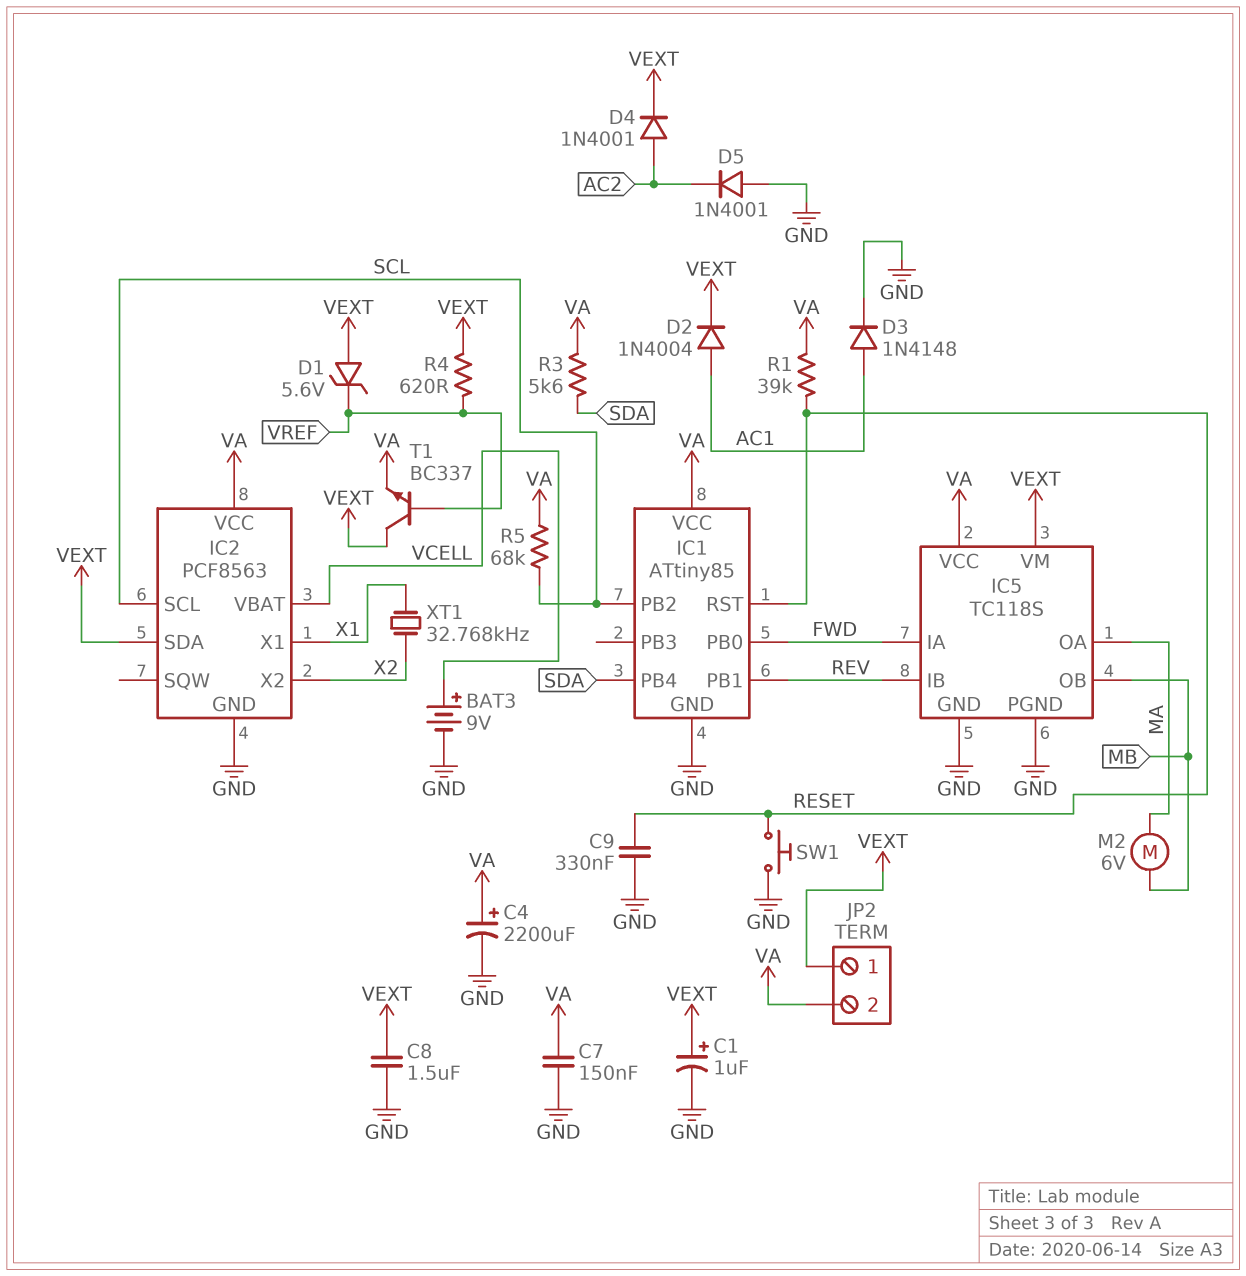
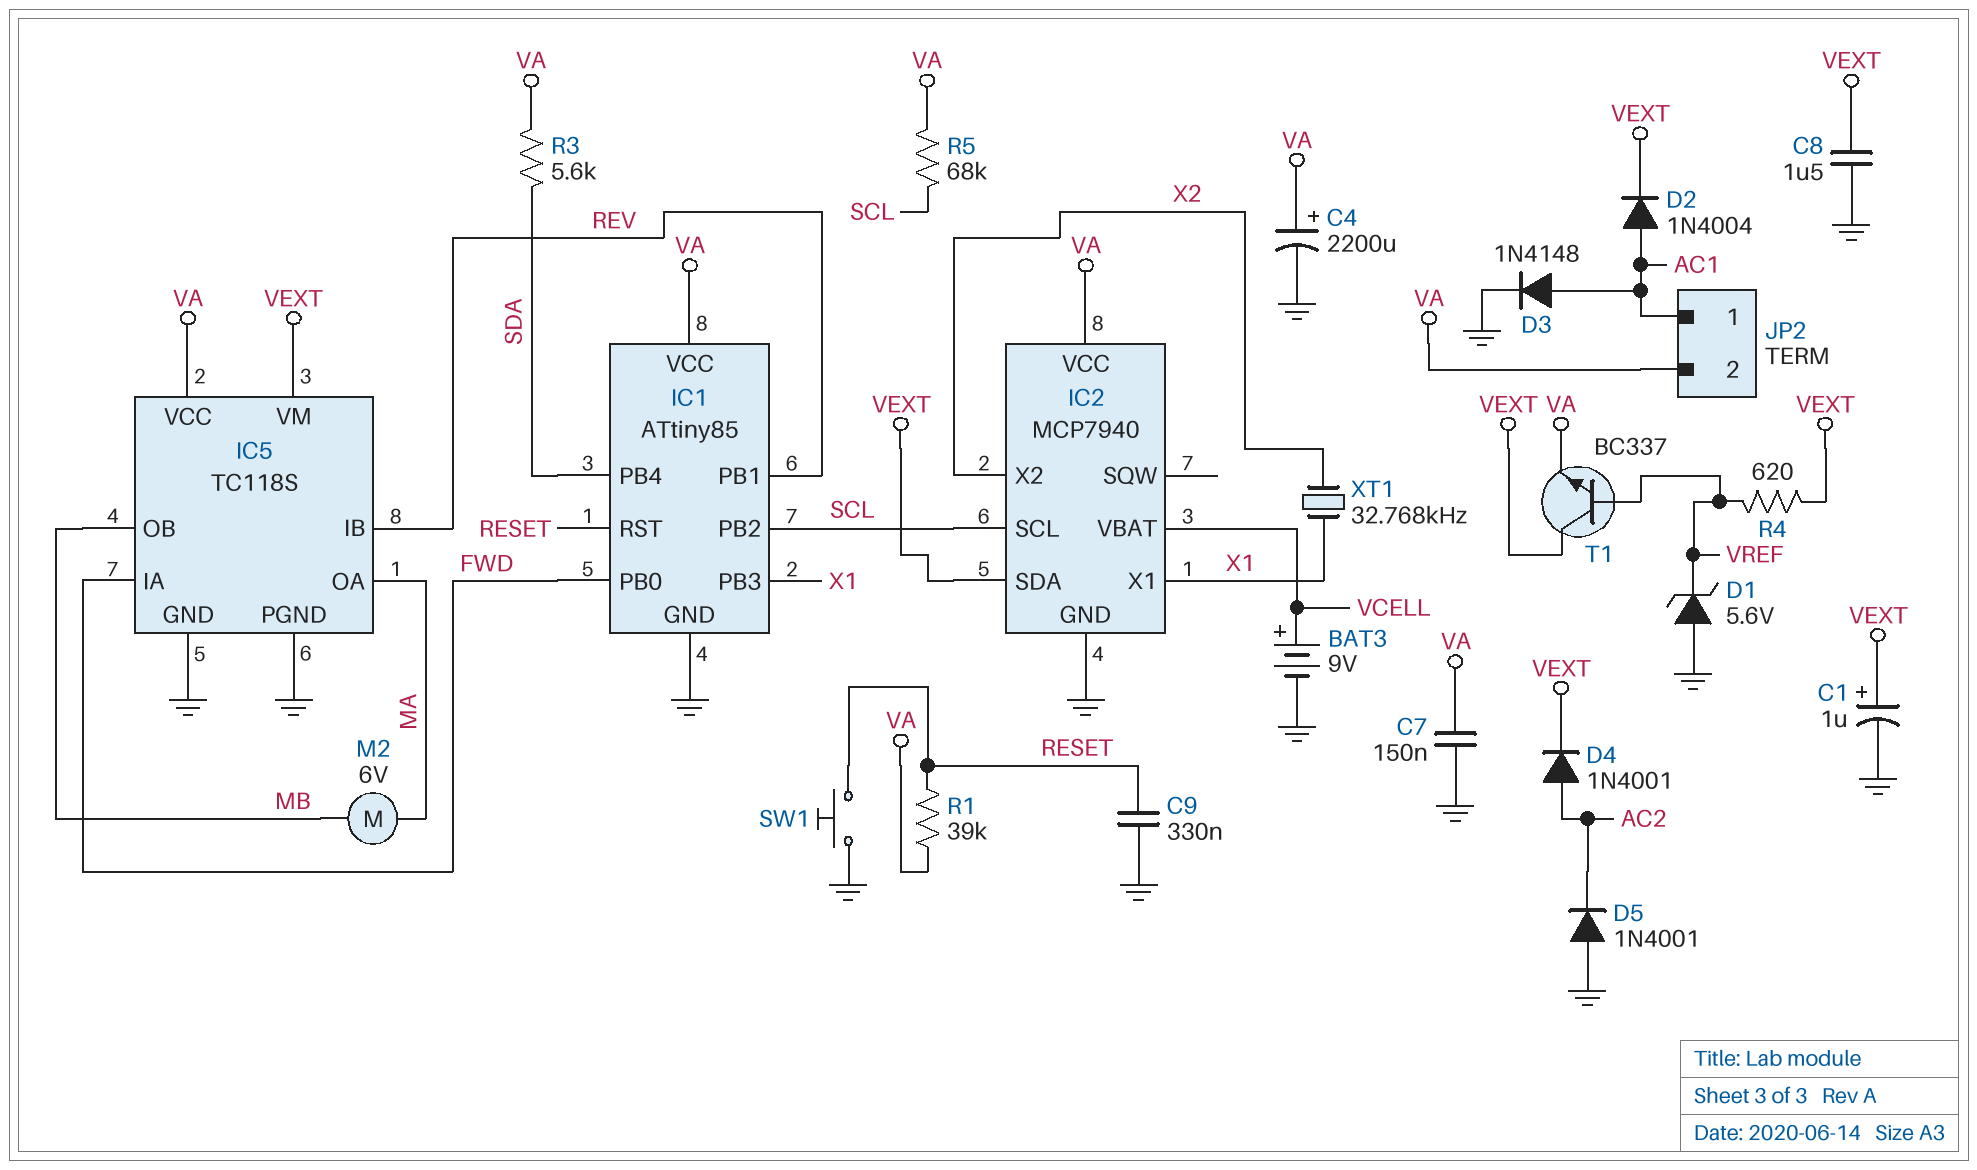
D1: zener 5.6V (A VEXT, K VREF) -> zener 5.6V (A GND, K VREF)
IC1 pin PB3: none -> X1
IC2: PCF8563 -> MCP7940
JP2 pin 1: VEXT -> AC1

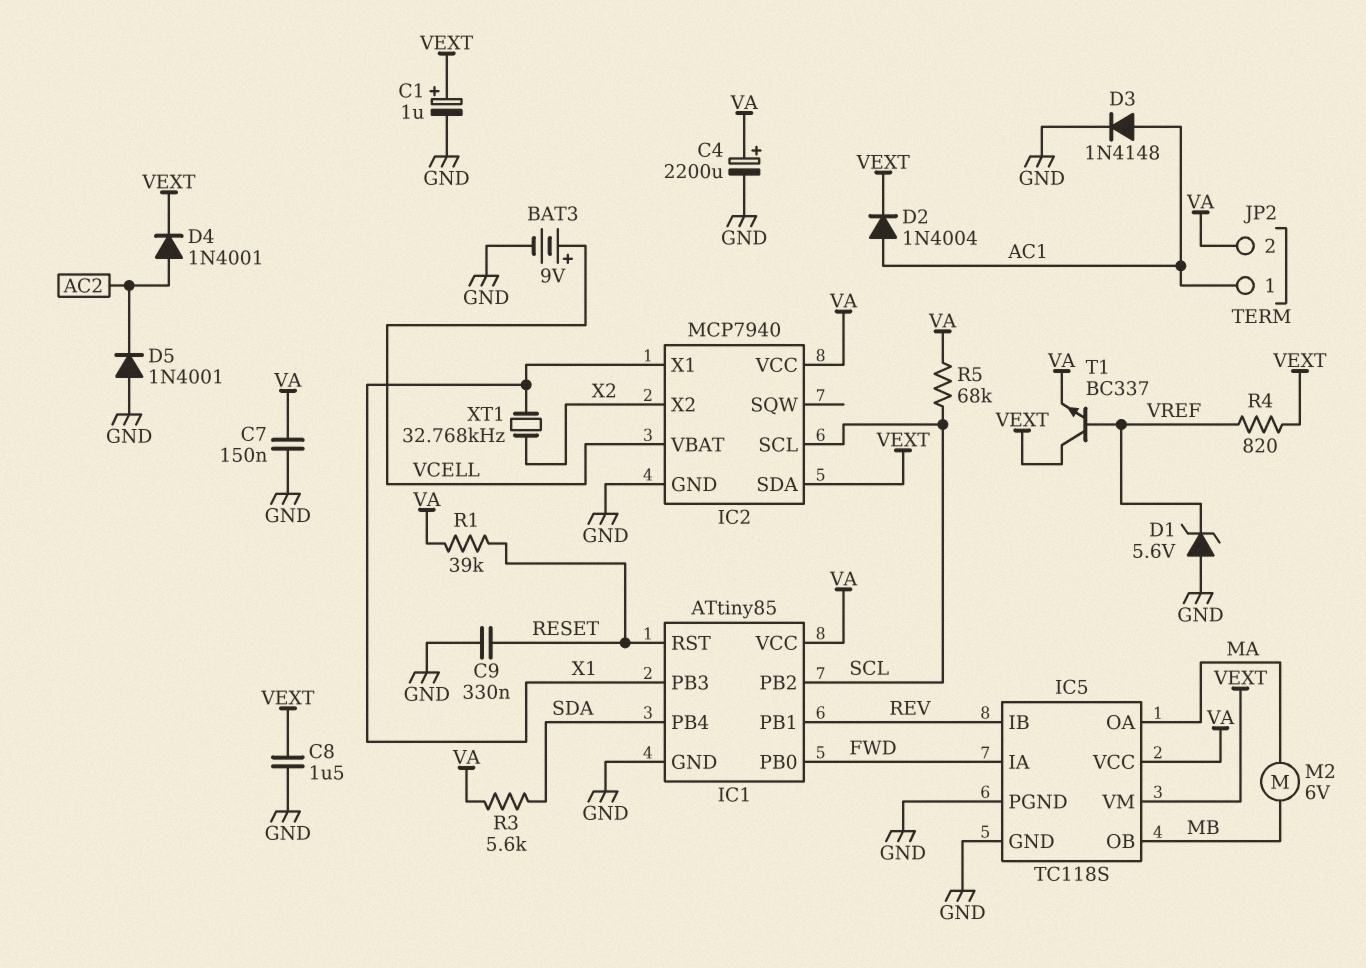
R4: 620 (VEXT, VREF) -> 820 (VEXT, VREF)
SW1: button (GND, RESET) -> none

